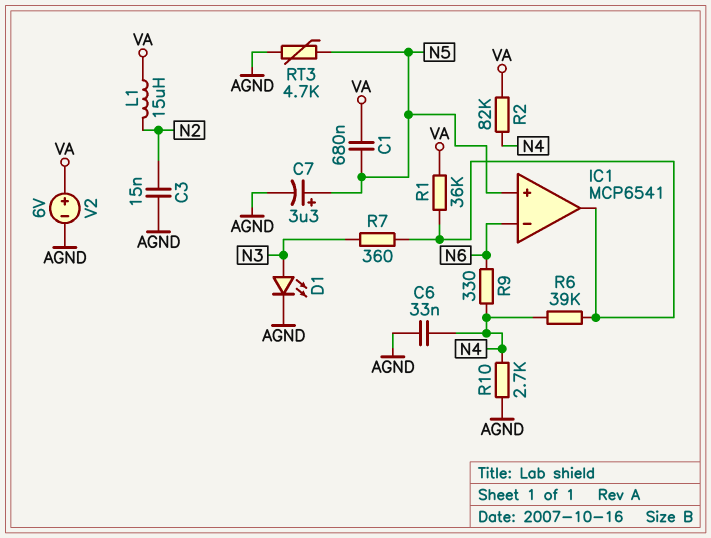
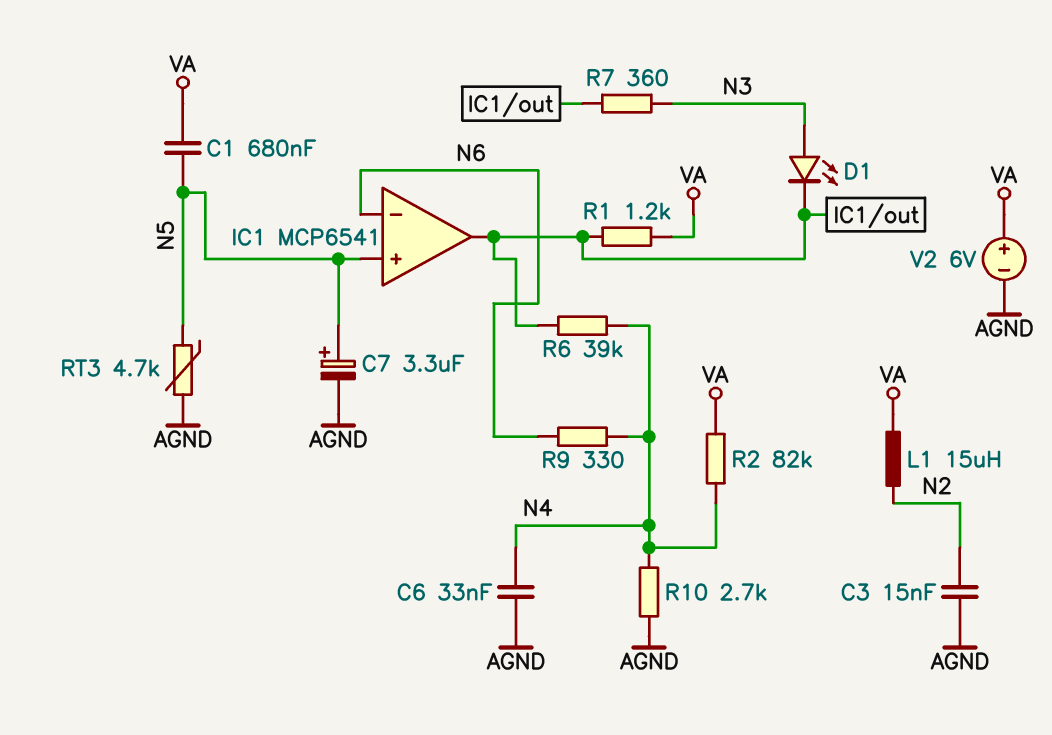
D1: LED (A N3, K AGND) -> LED (A N3, K IC1/out)
R1: 36k (IC1/out, VA) -> 1.2k (IC1/out, VA)

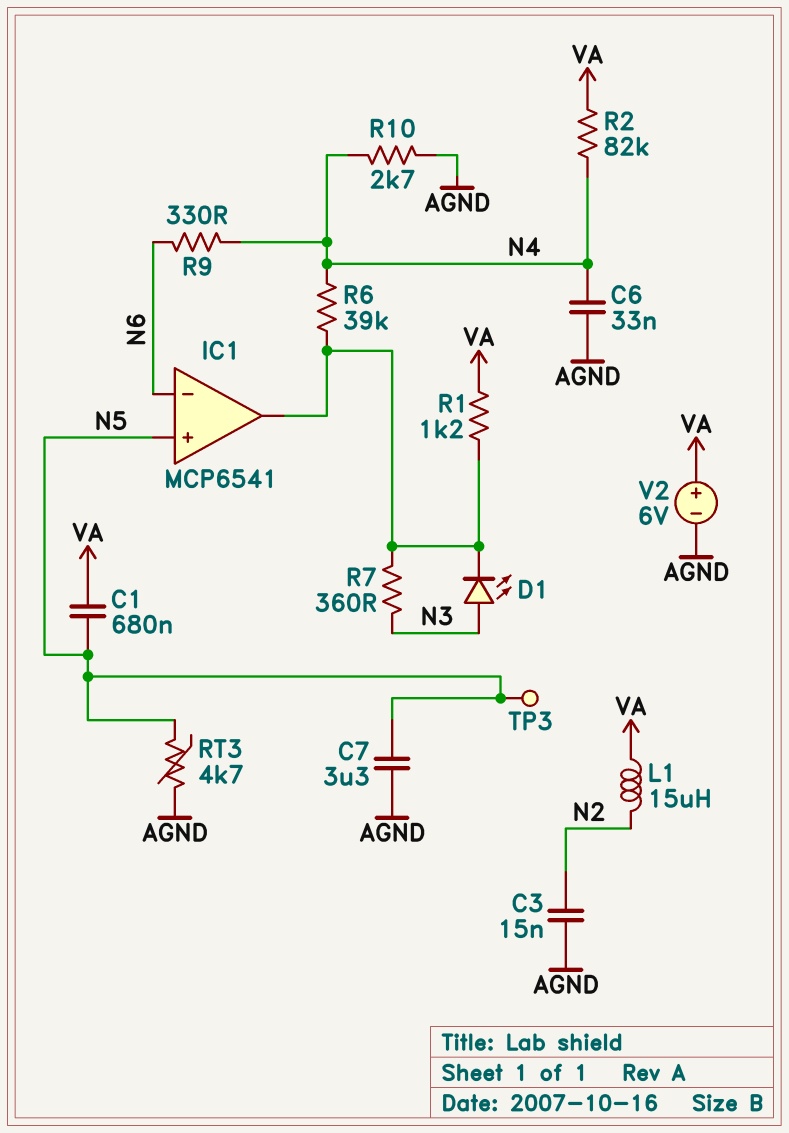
C7: 3.3uF (plus N5, minus AGND) -> 3.3uF (AGND, N5)
TP3: none -> test point (N5)

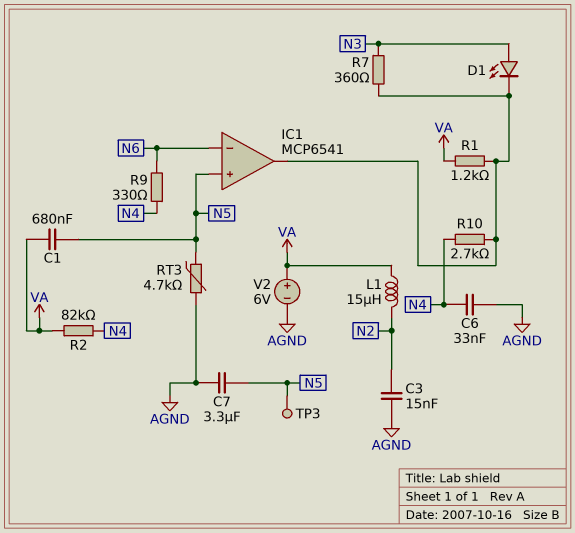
R6: 39k (IC1/out, N4) -> none
R10: 2.7k (AGND, N4) -> 2.7k (IC1/out, N4)

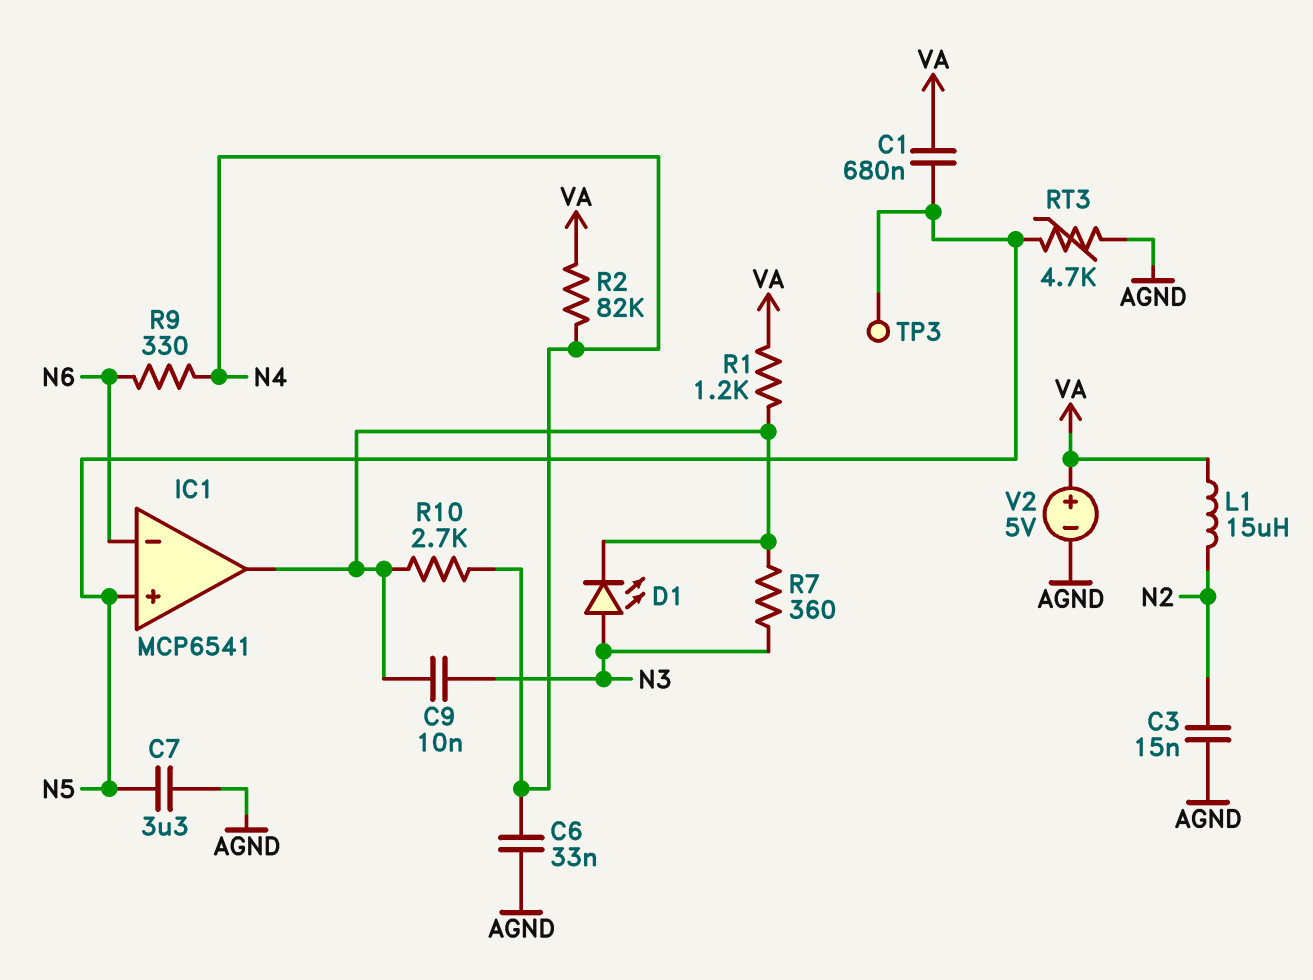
C9: none -> 10nF (IC1/out, N3)
V2: 6V (plus VA, minus AGND) -> 5V (plus VA, minus AGND)

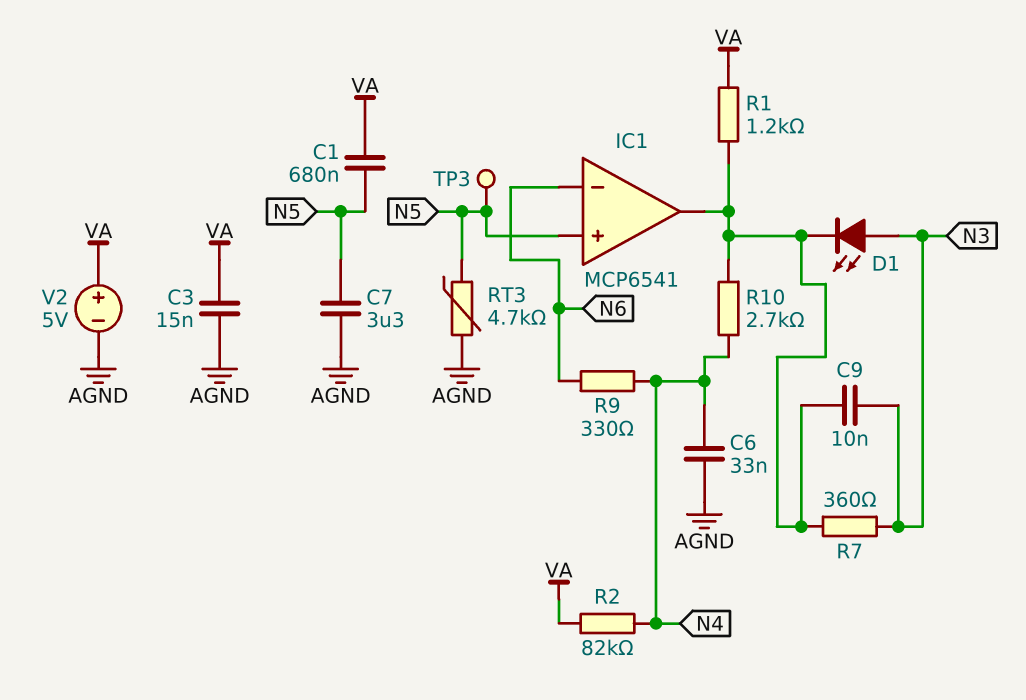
C3: 15nF (AGND, N2) -> 15nF (AGND, VA)
L1: 15uH (N2, VA) -> none

